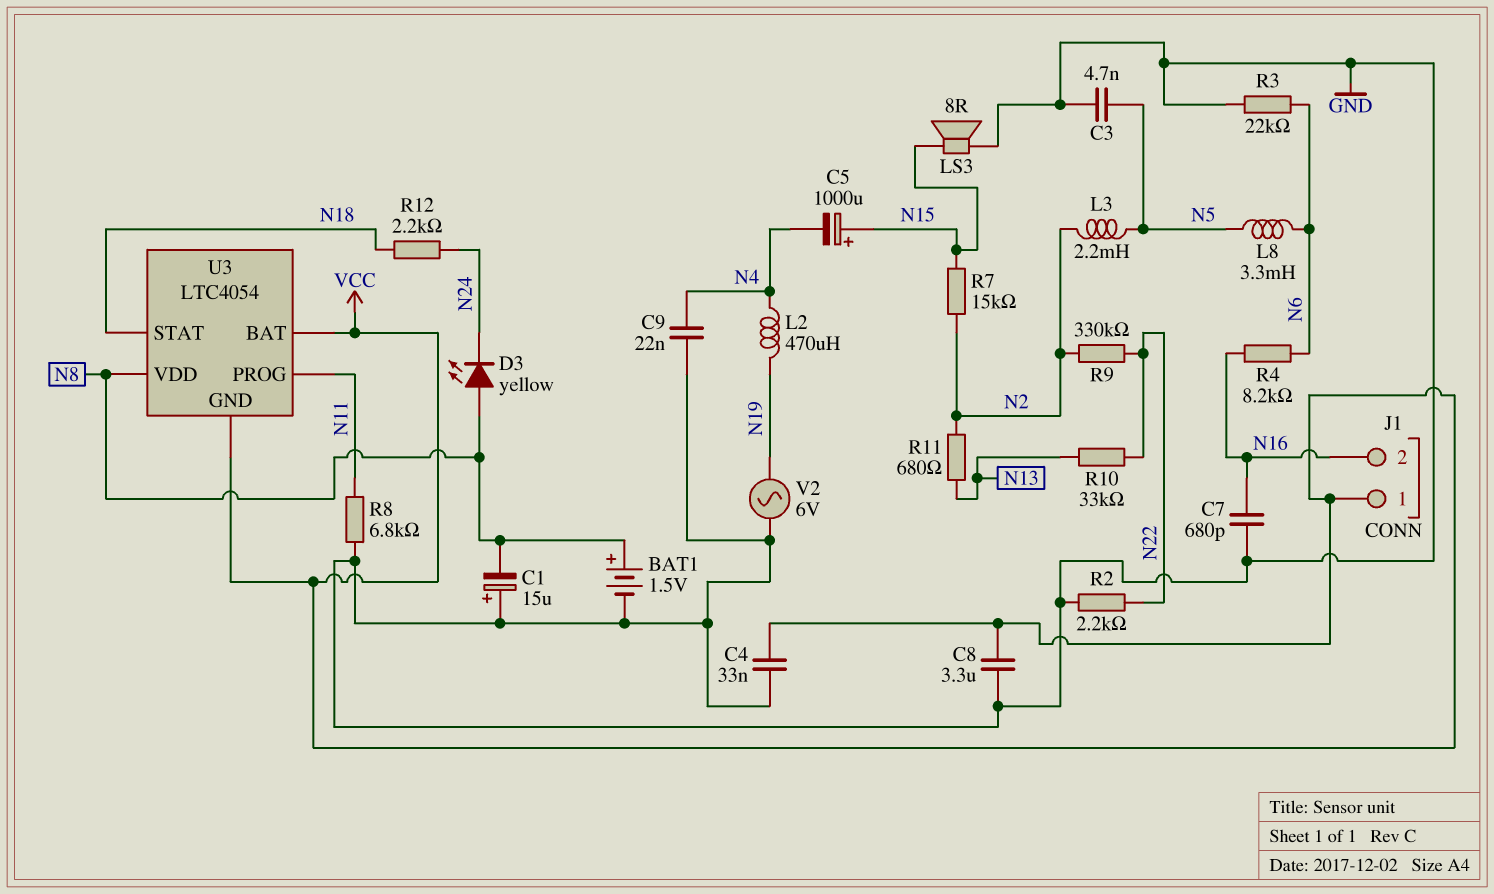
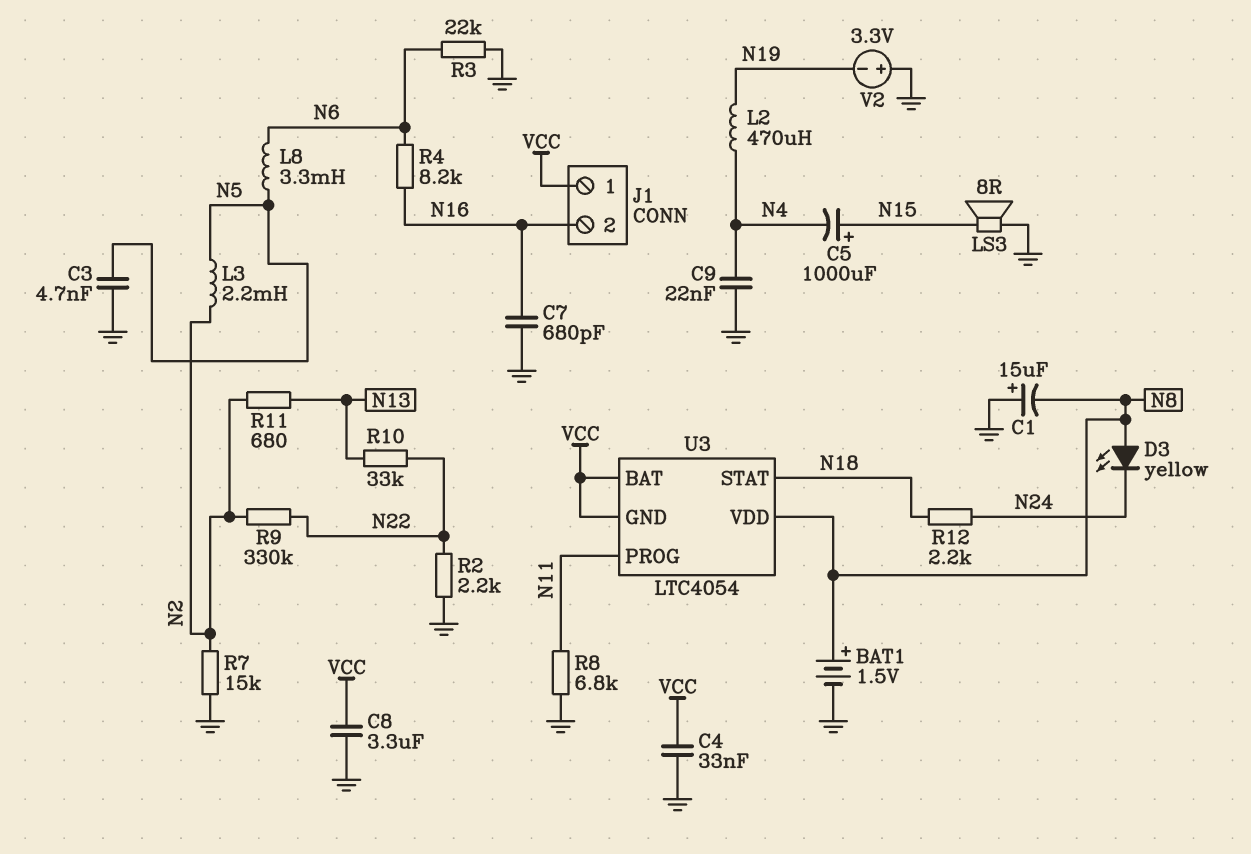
R7: 15k (N2, N15) -> 15k (GND, N2)
V2: AC 6V (GND, N19) -> 3.3V (plus GND, minus N19)

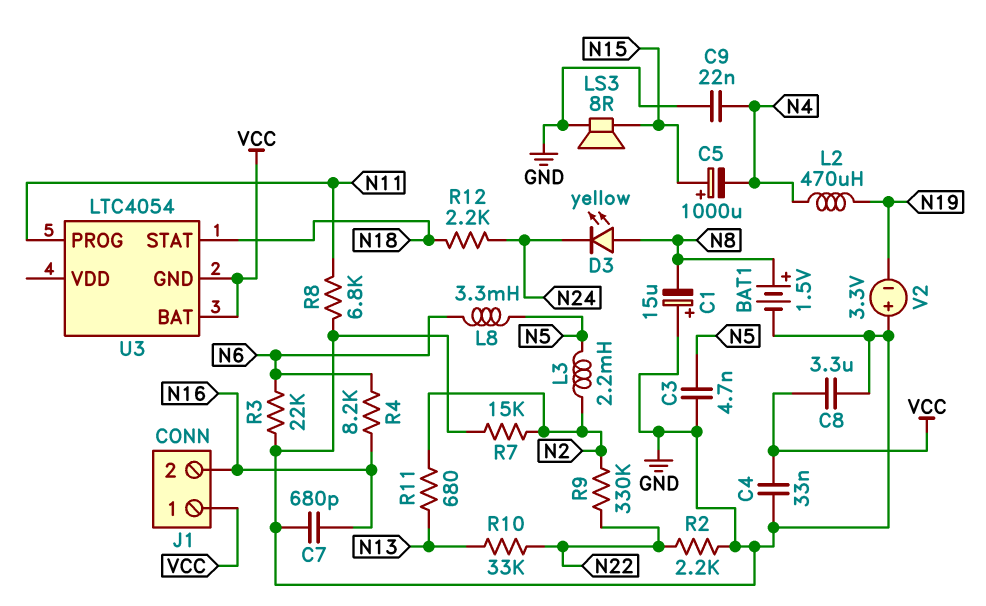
U3 pin VDD: N8 -> none

